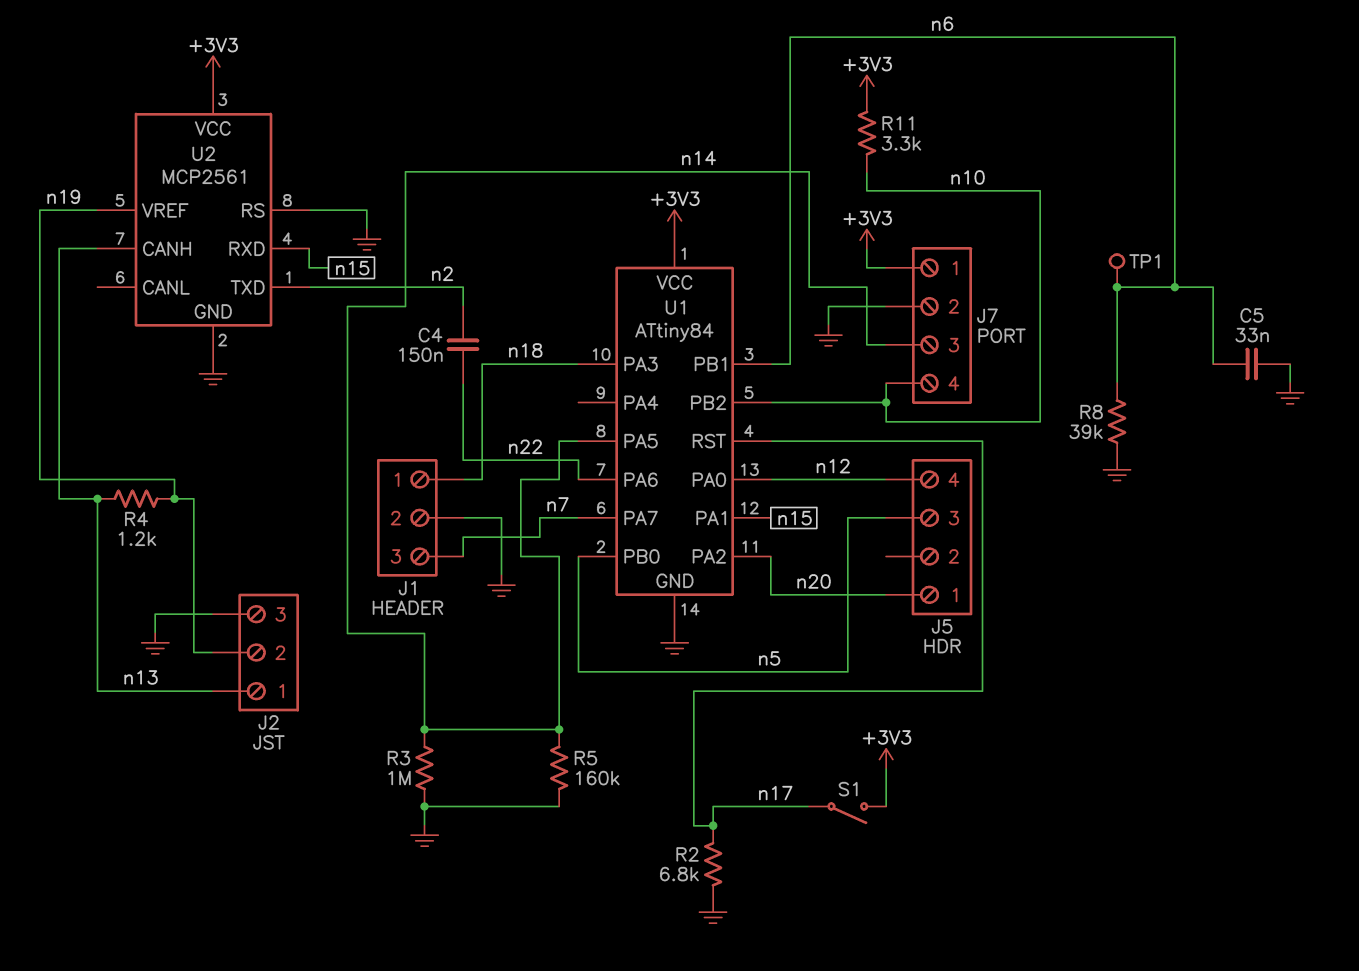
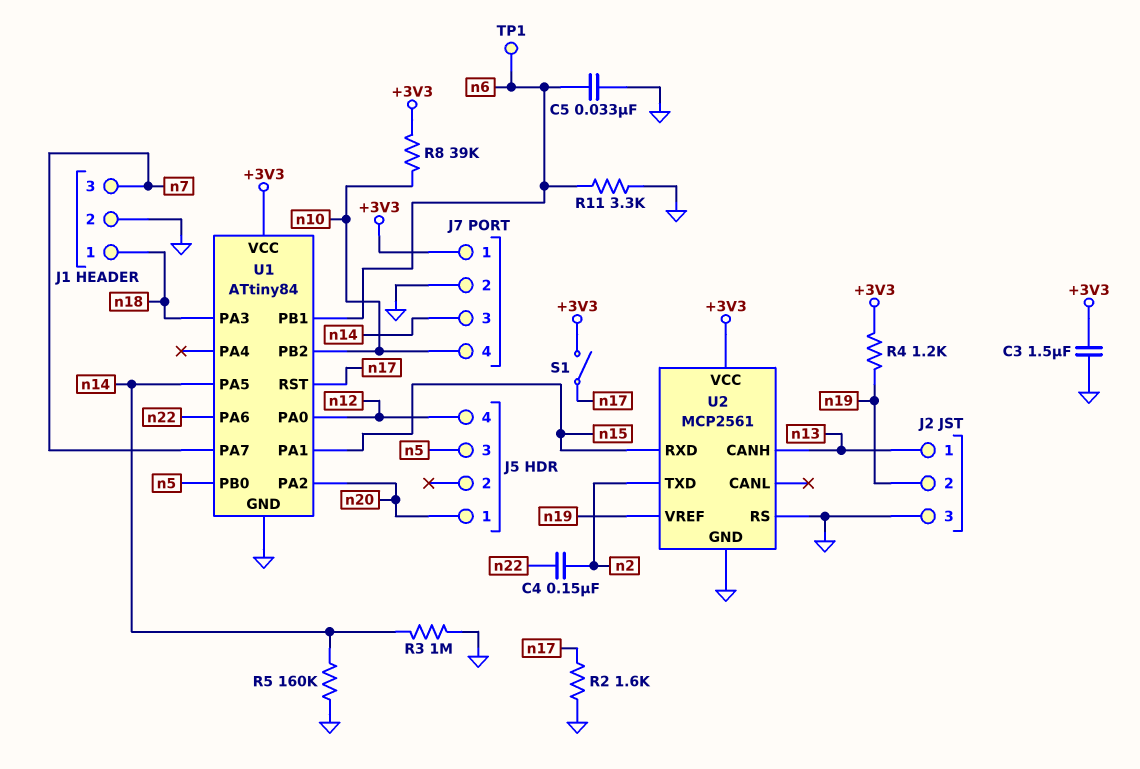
C3: none -> 1.5uF (+3V3, GND)
R2: 6.8k (GND, n17) -> 1.6k (GND, n17)
R4: 1.2k (n13, n19) -> 1.2k (+3V3, n19)
R8: 39k (GND, n6) -> 39k (+3V3, n10)
R11: 3.3k (+3V3, n10) -> 3.3k (GND, n6)

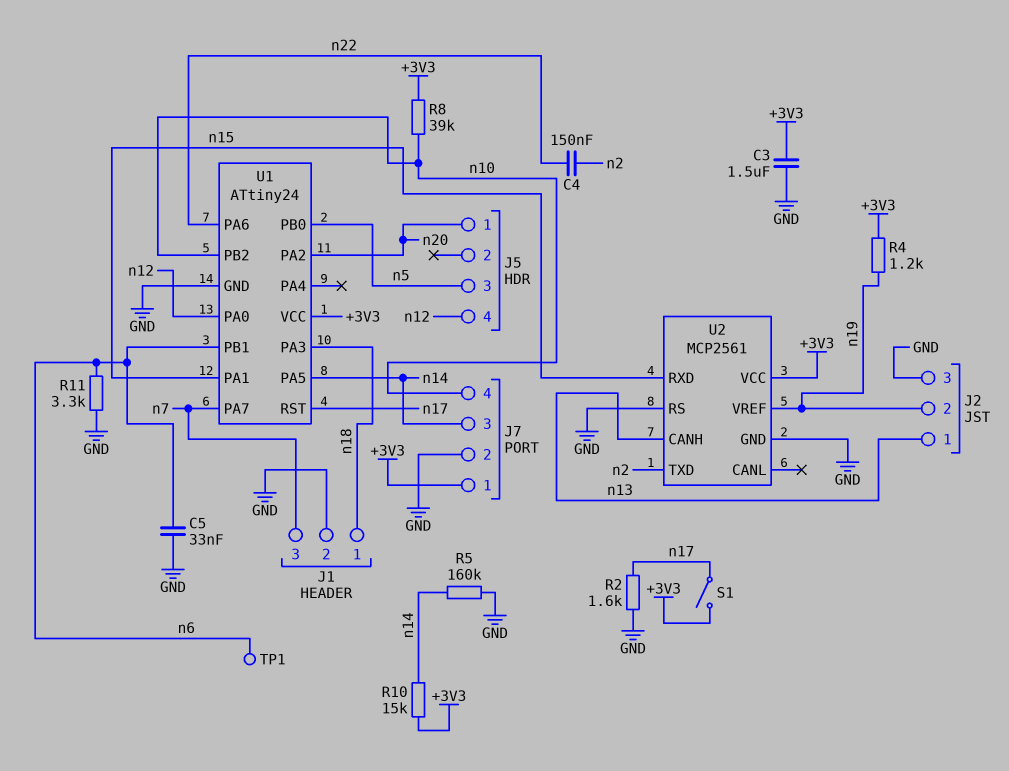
R3: 1M (GND, n14) -> none
R10: none -> 15k (+3V3, n14)
U1: ATtiny84 -> ATtiny24

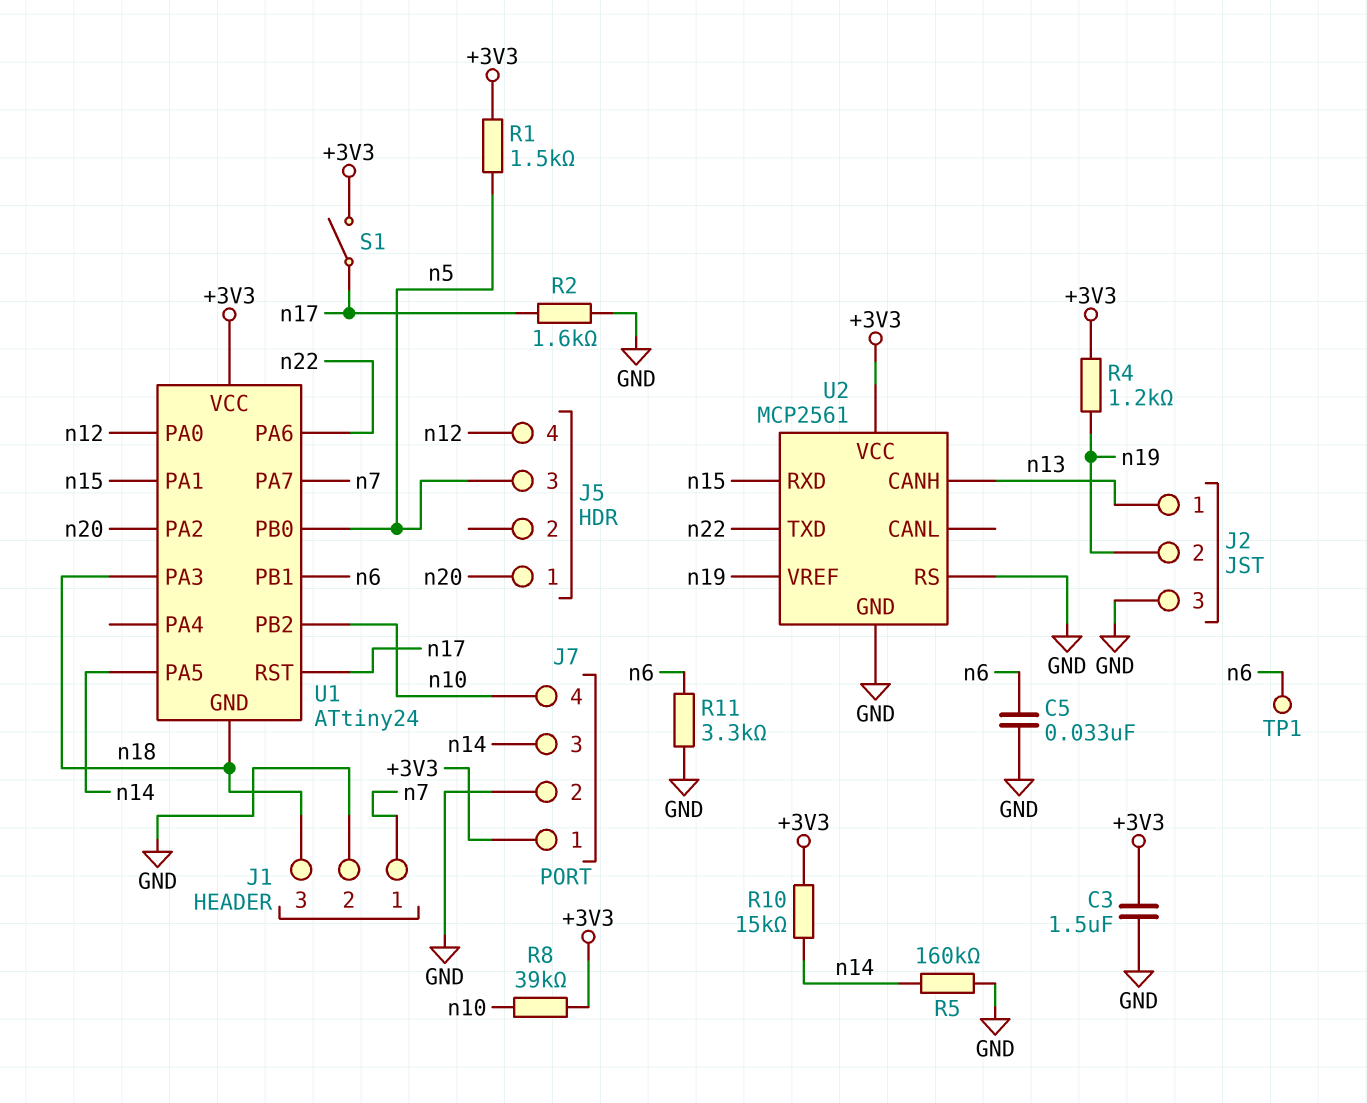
C4: 150nF (n2, n22) -> none
J1 pin 1: n18 -> n7
J1 pin 3: n7 -> n18
R1: none -> 1.5k (+3V3, n5)
U1 pin GND: GND -> n18
U2 pin TXD: n2 -> n22

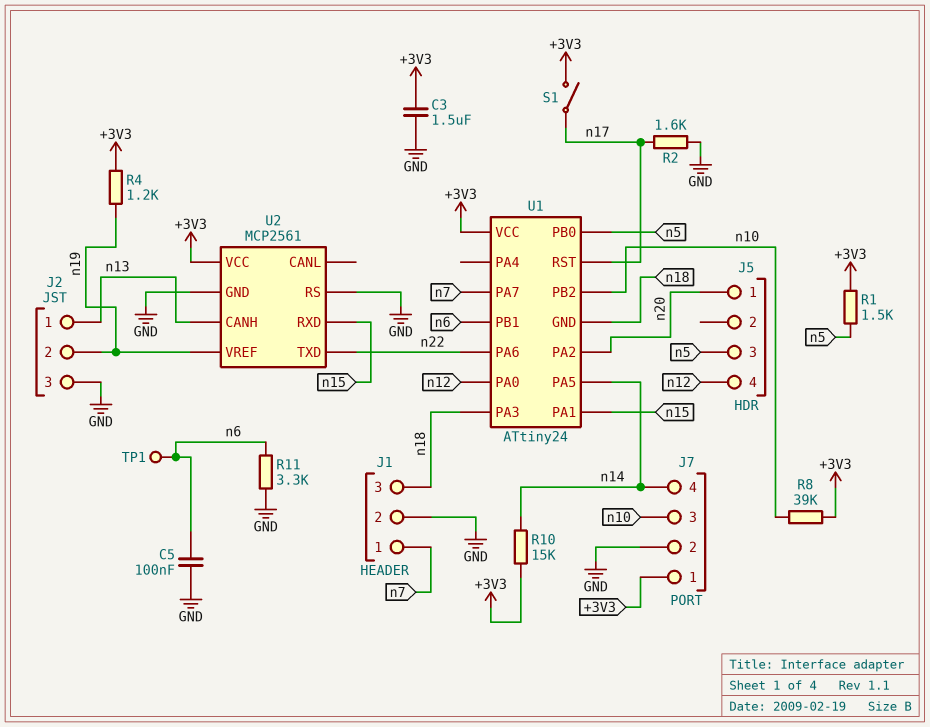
C5: 33nF (GND, n6) -> 100nF (GND, n6)
J7 pin 3: n14 -> n10
J7 pin 4: n10 -> n14
R5: 160k (GND, n14) -> none

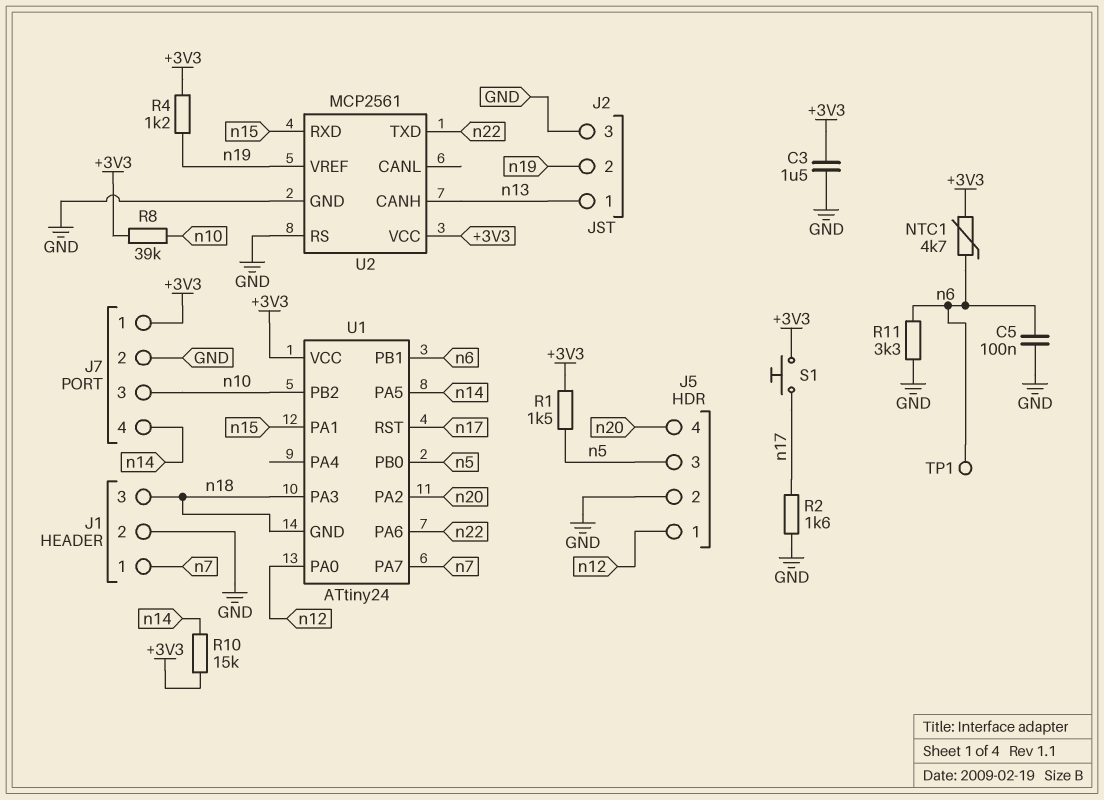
J5 pin 1: n20 -> n12
J5 pin 2: none -> GND
J5 pin 4: n12 -> n20
NTC1: none -> 4.7k (+3V3, n6)
S1: switch (+3V3, n17) -> button (+3V3, n17)

